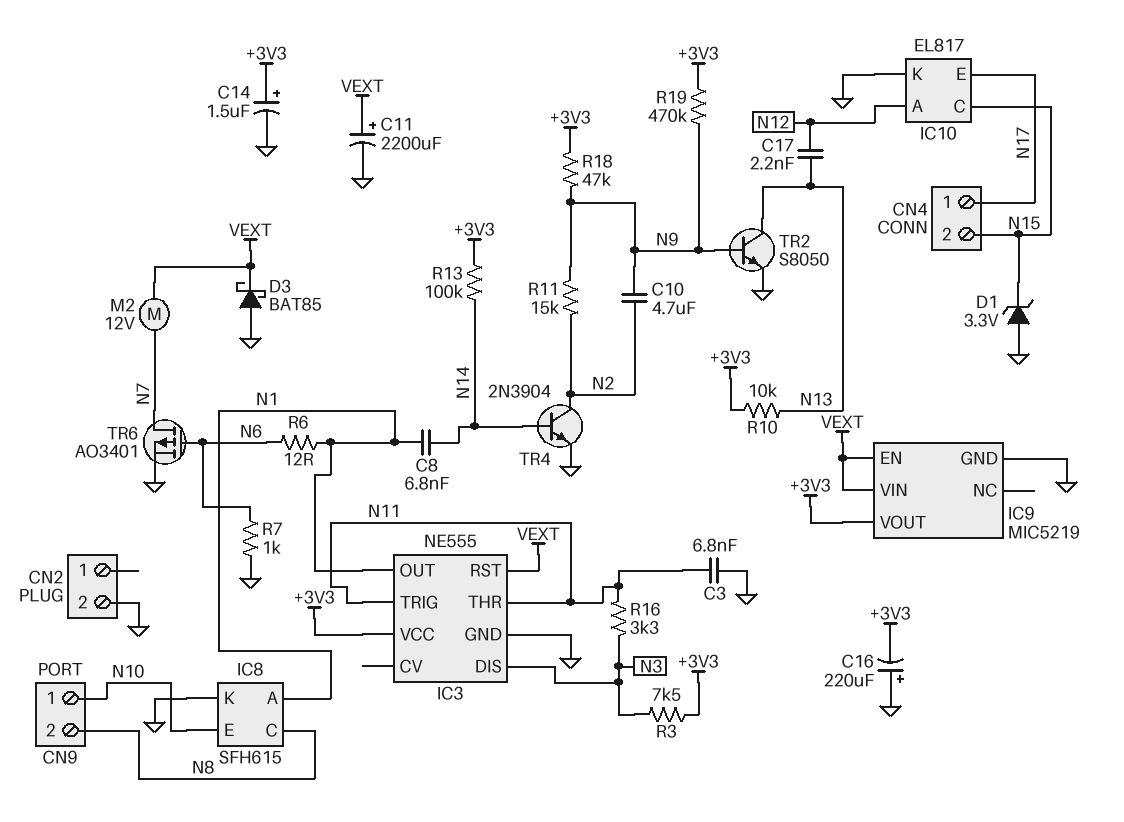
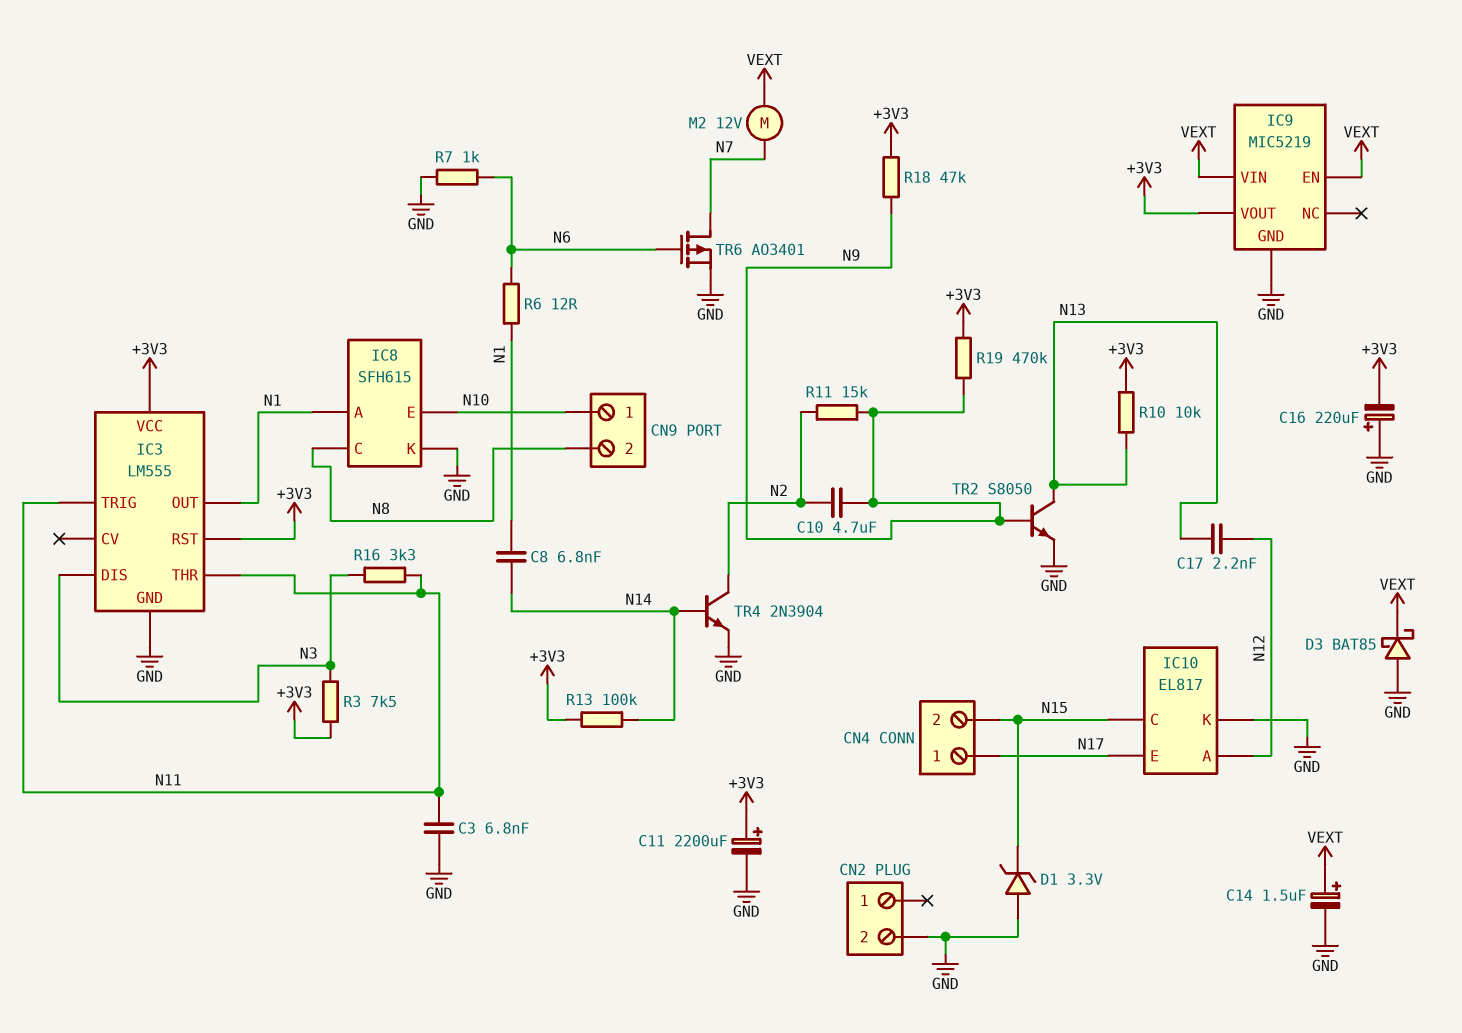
C11: 2200uF (plus VEXT, minus GND) -> 2200uF (plus +3V3, minus GND)
C14: 1.5uF (plus +3V3, minus GND) -> 1.5uF (plus VEXT, minus GND)
IC3: NE555 -> LM555
IC3 pin RST: VEXT -> +3V3

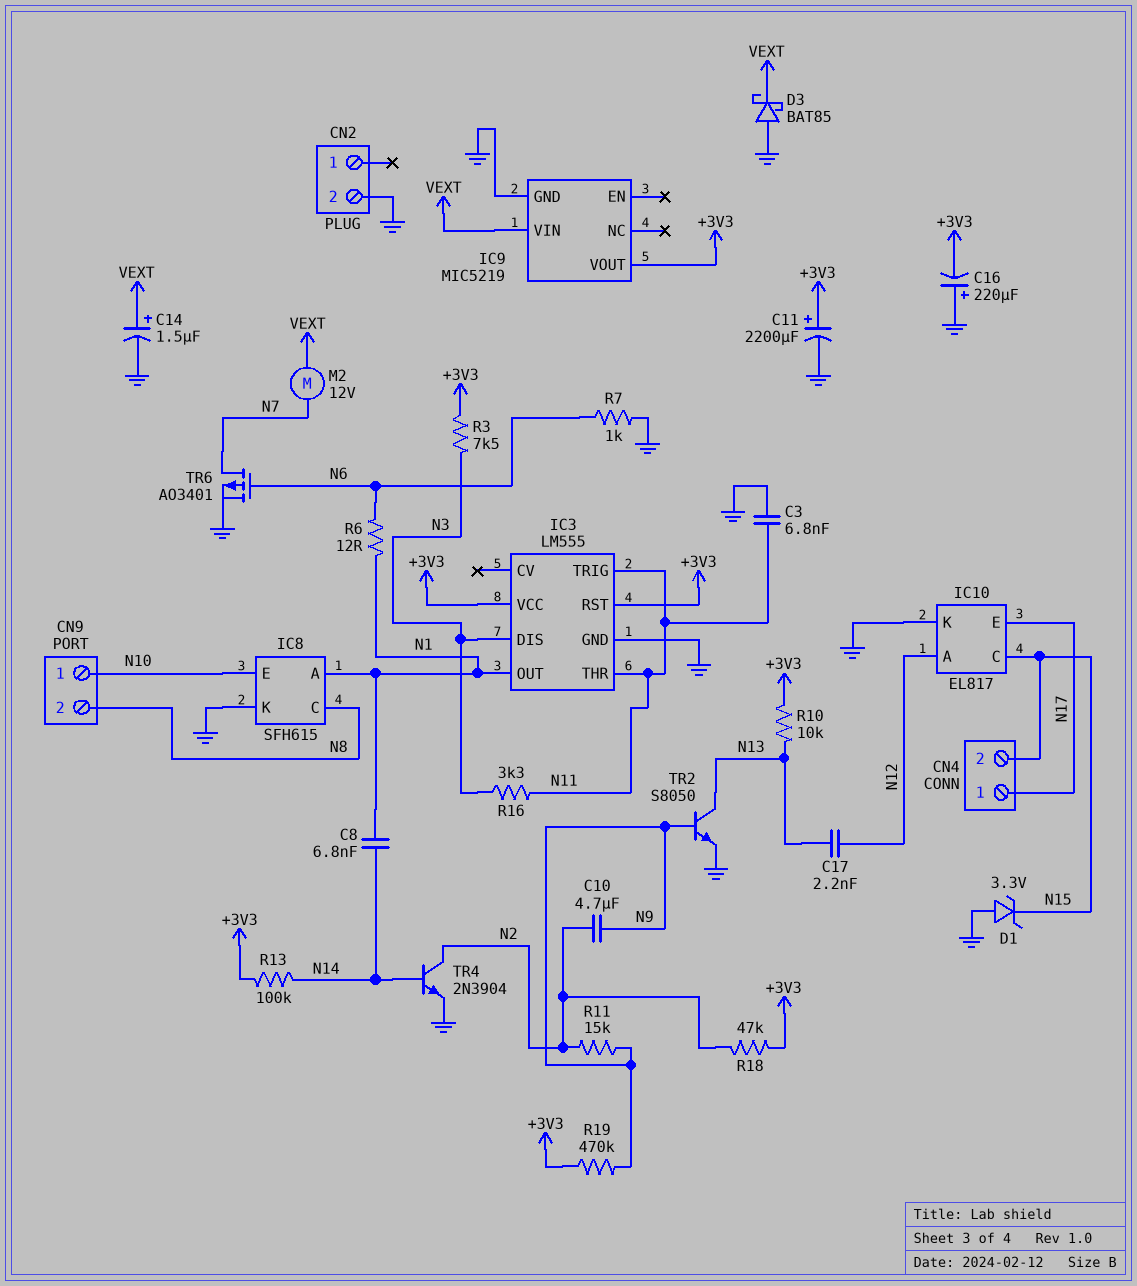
IC9 pin EN: VEXT -> none
R18: 47k (+3V3, N9) -> 47k (+3V3, N2)

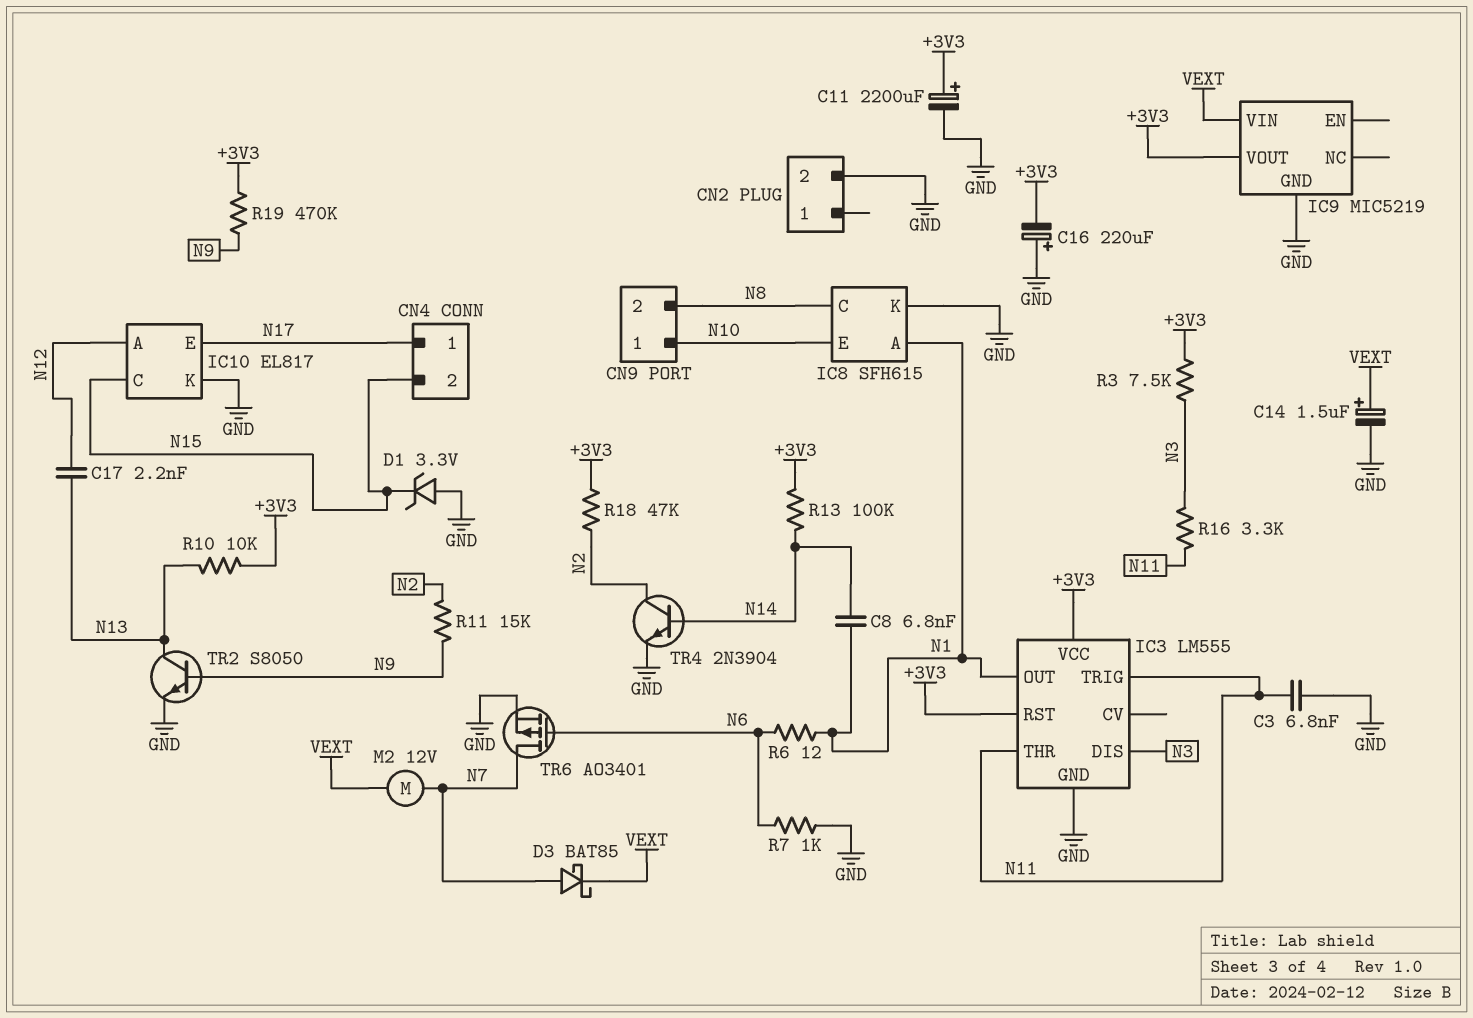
C10: 4.7uF (N2, N9) -> none
D3: schottky BAT85 (A GND, K VEXT) -> schottky BAT85 (A N7, K VEXT)

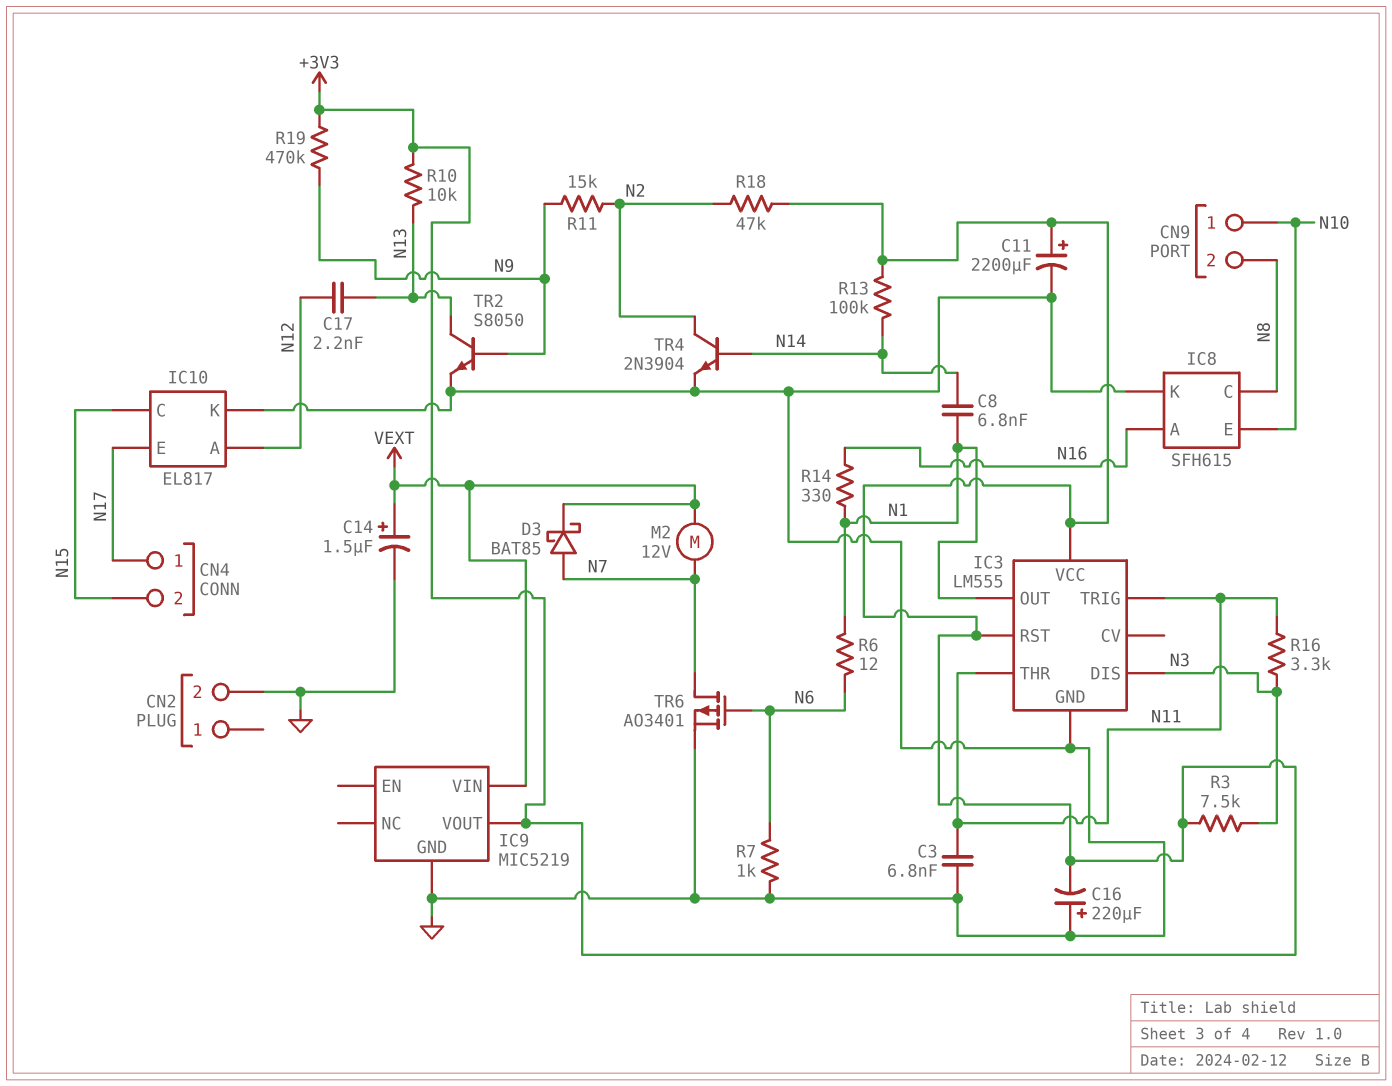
D1: zener 3.3V (A GND, K N15) -> none
IC8 pin A: N1 -> N16
R14: none -> 330 (N1, N16)

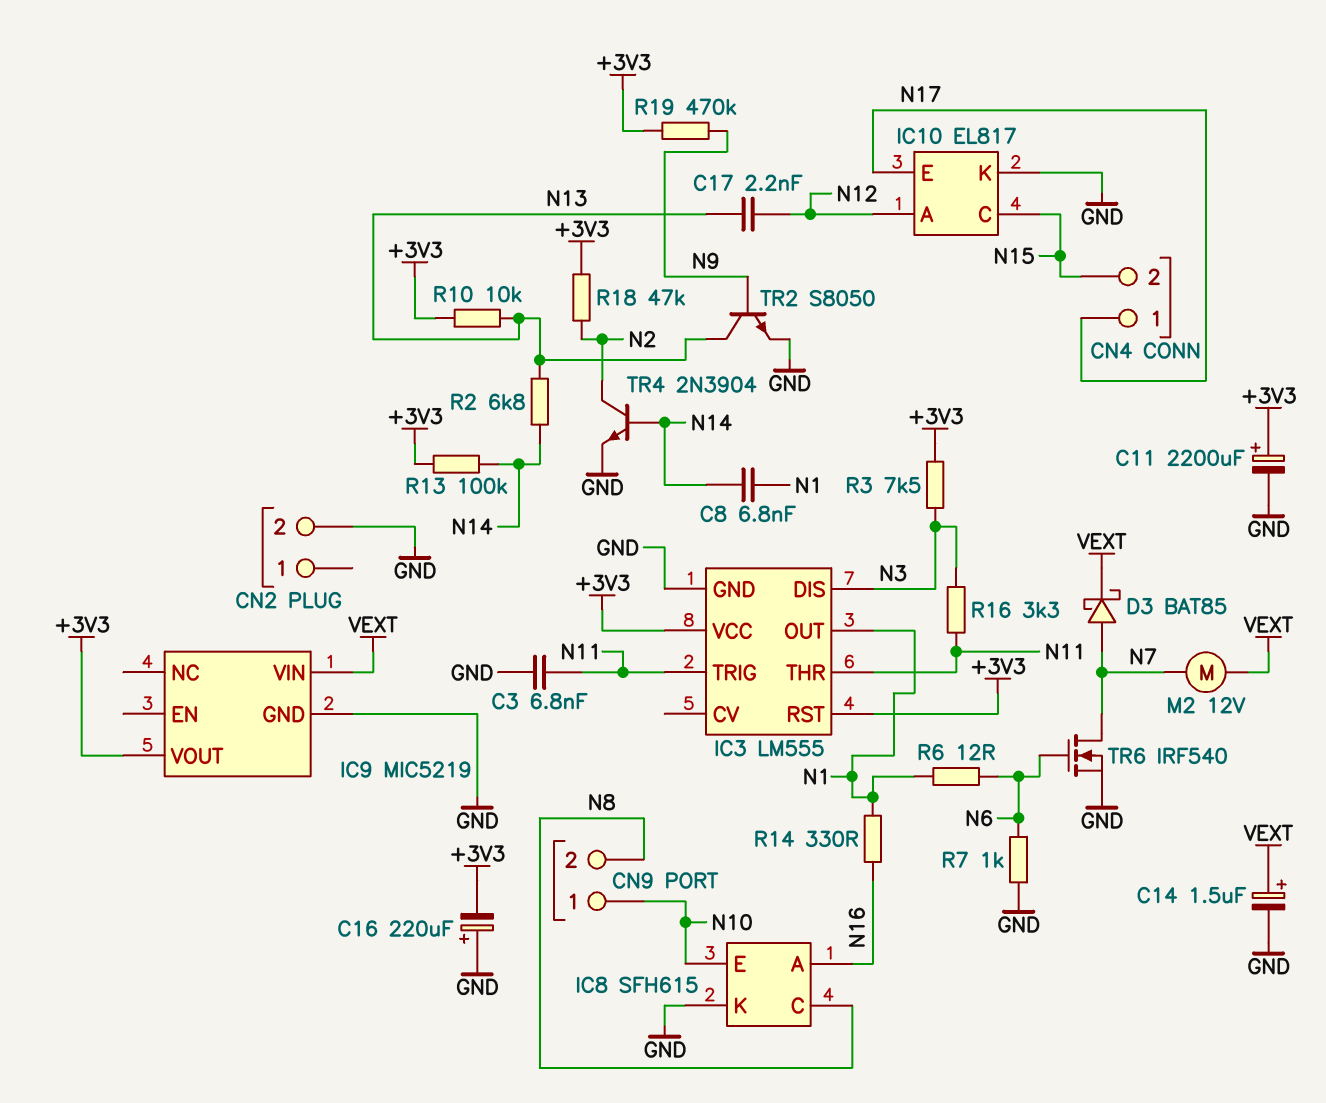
R2: none -> 6.8k (N13, N14)
R11: 15k (N2, N9) -> none
TR6: PMOS AO3401 (G N6, D N7, S GND) -> NMOS IRF540 (G N6, D N7, S GND)

